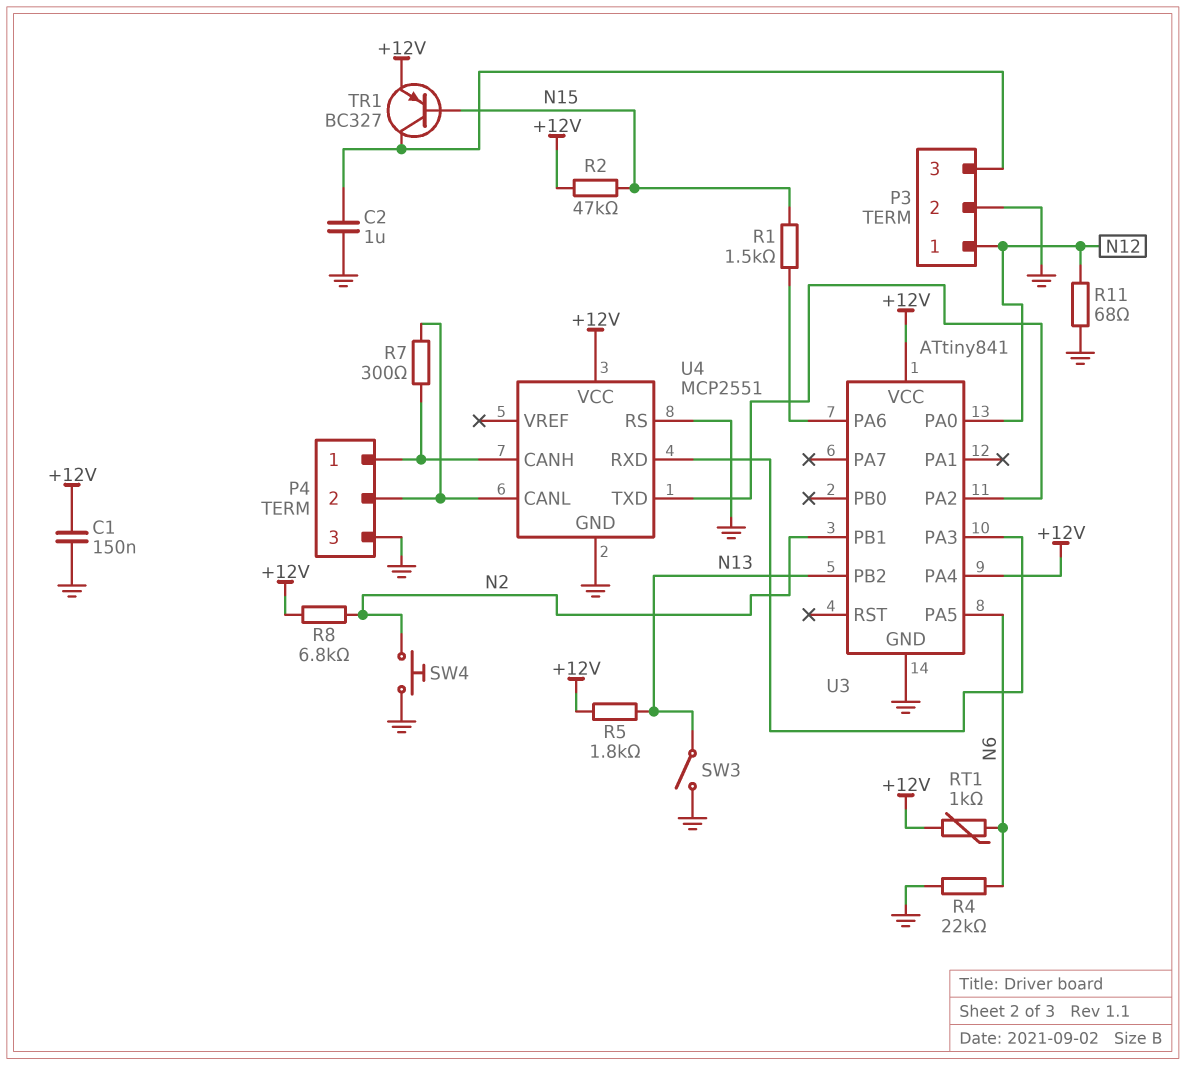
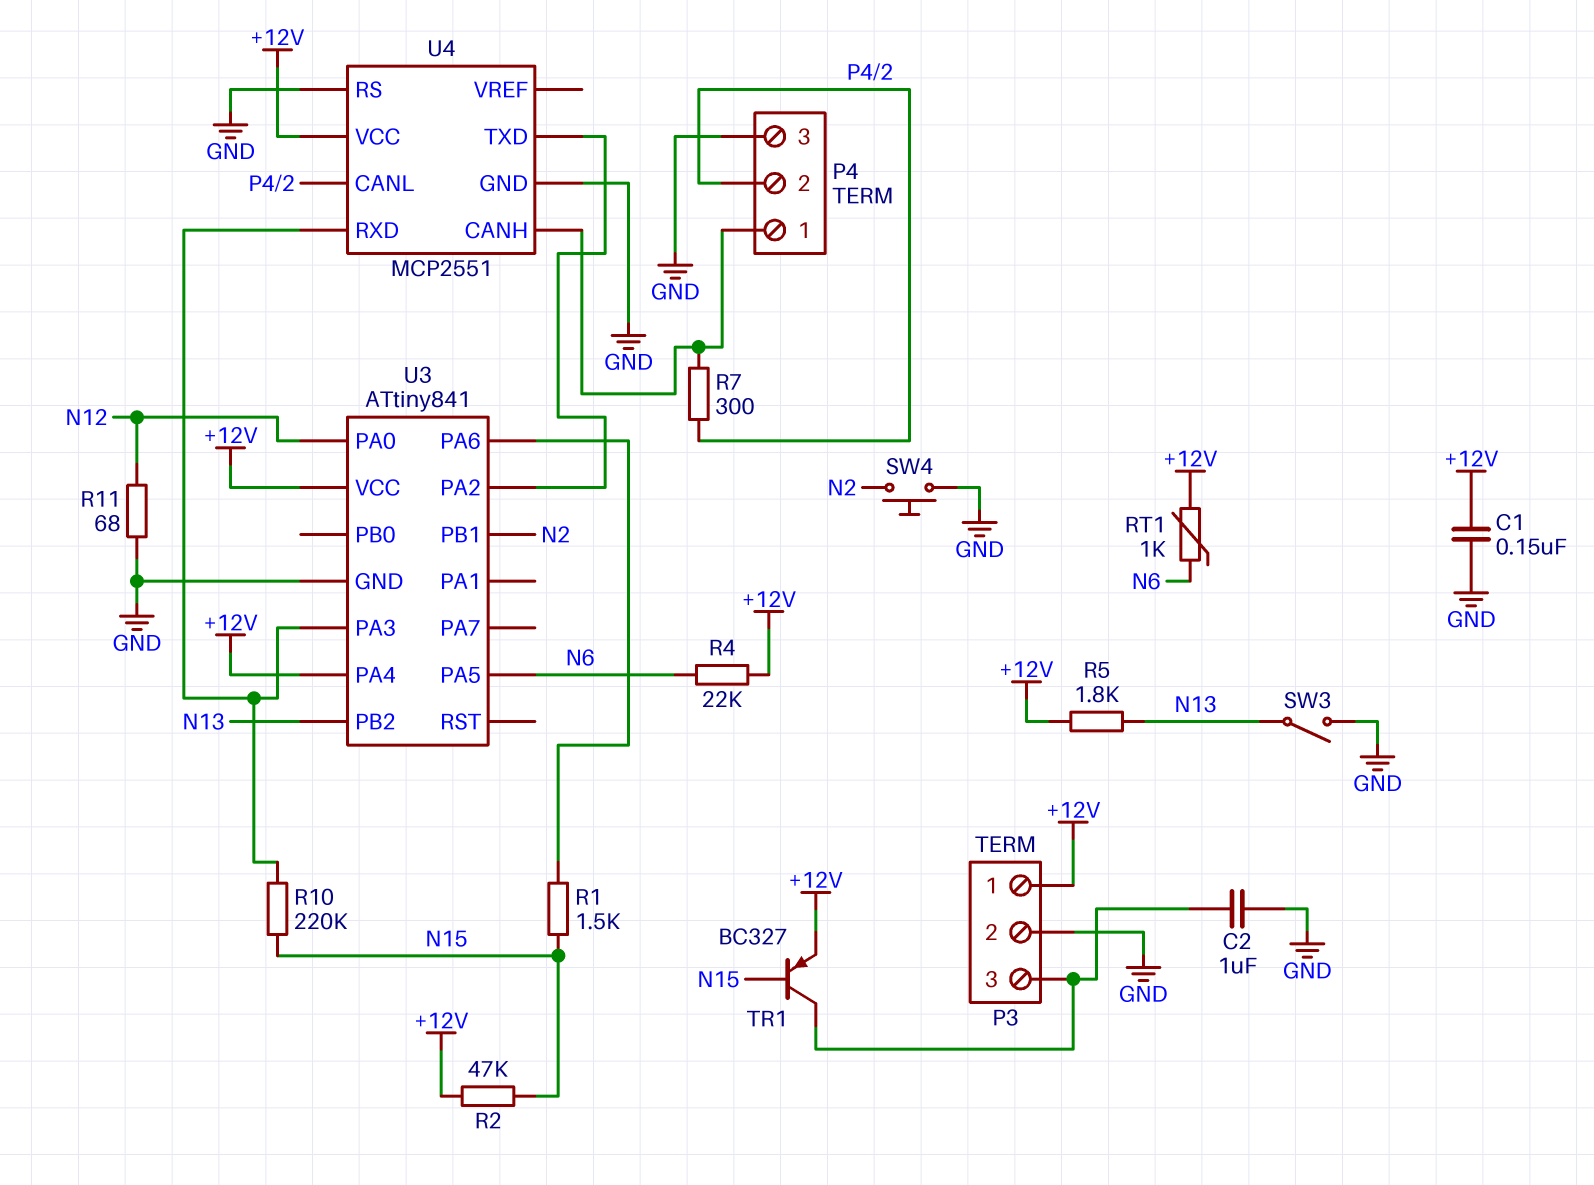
P3 pin 1: N12 -> +12V
R4: 22k (GND, N6) -> 22k (+12V, N6)
R8: 6.8k (+12V, N2) -> none
R10: none -> 220k (N15, U3/PA3)

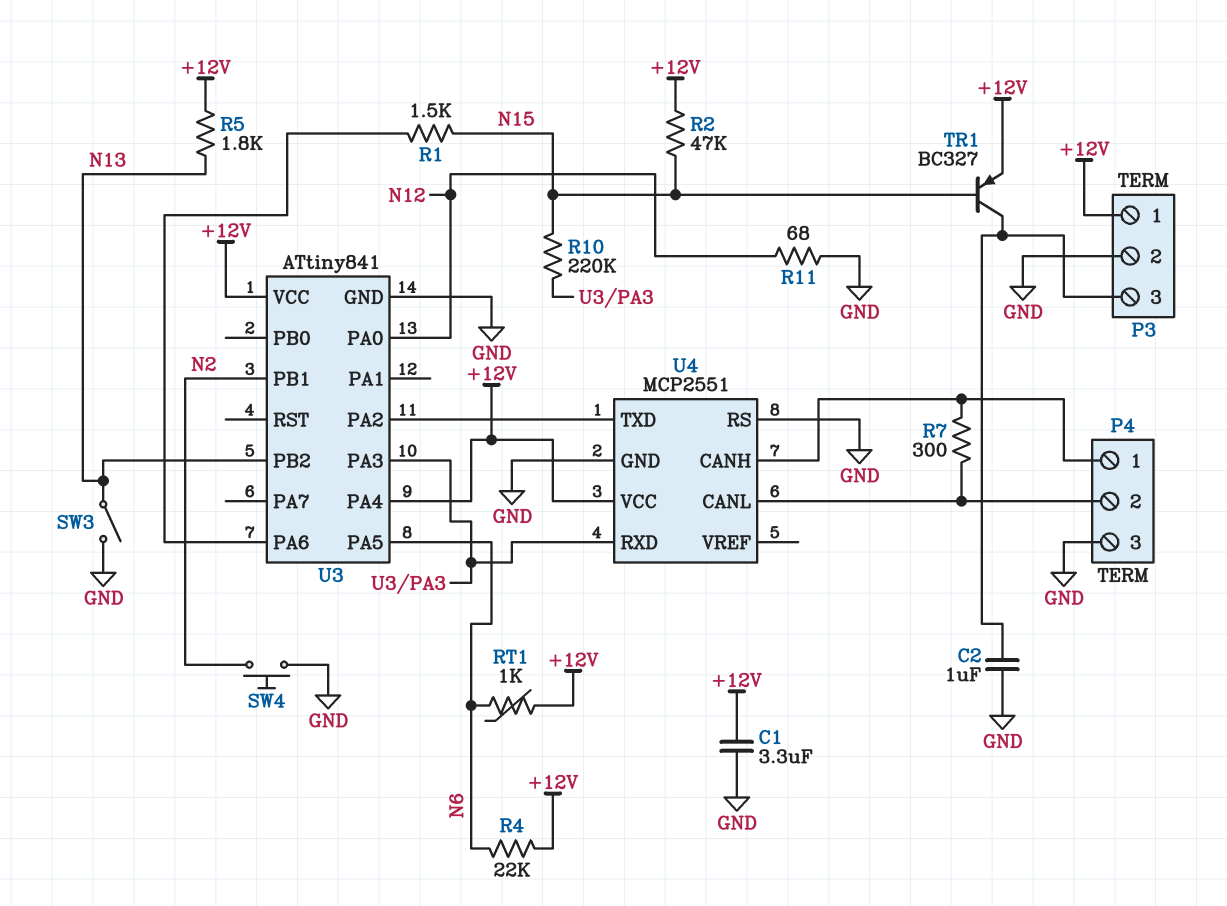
C1: 150nF (+12V, GND) -> 3.3uF (+12V, GND)

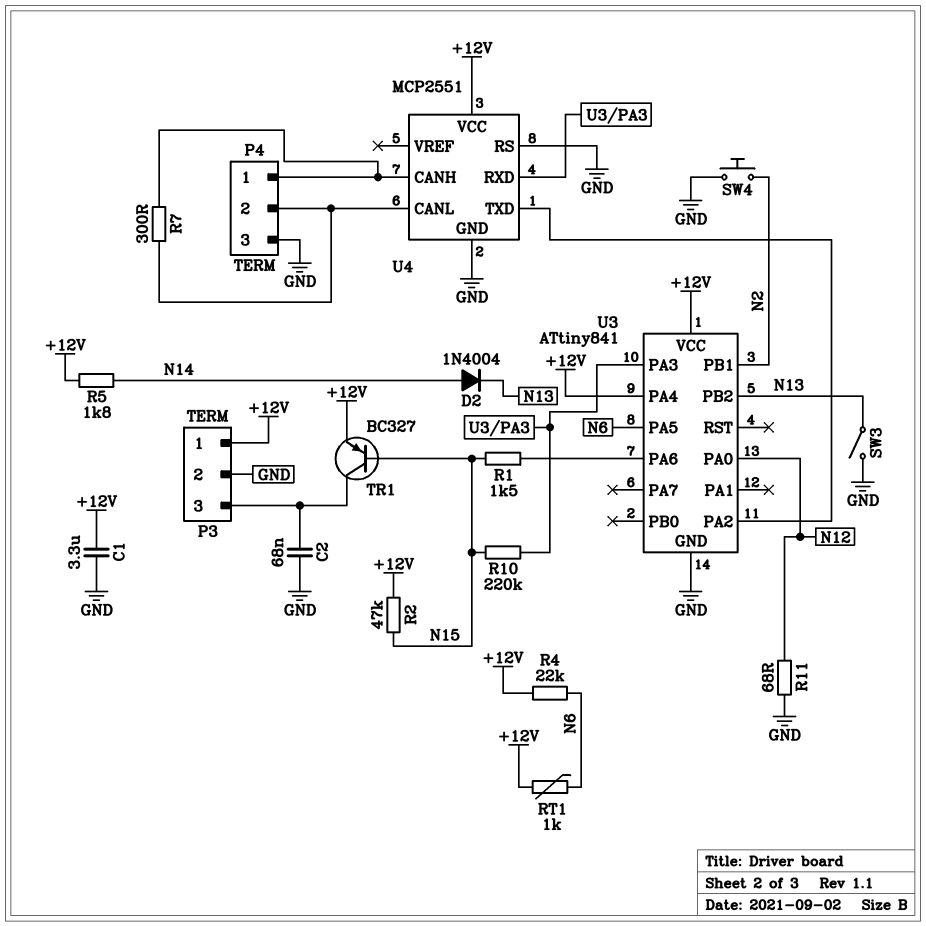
C2: 1uF (GND, P3/3) -> 68nF (GND, P3/3)
D2: none -> diode 1N4004 (A N14, K N13)
R5: 1.8k (+12V, N13) -> 1.8k (+12V, N14)

